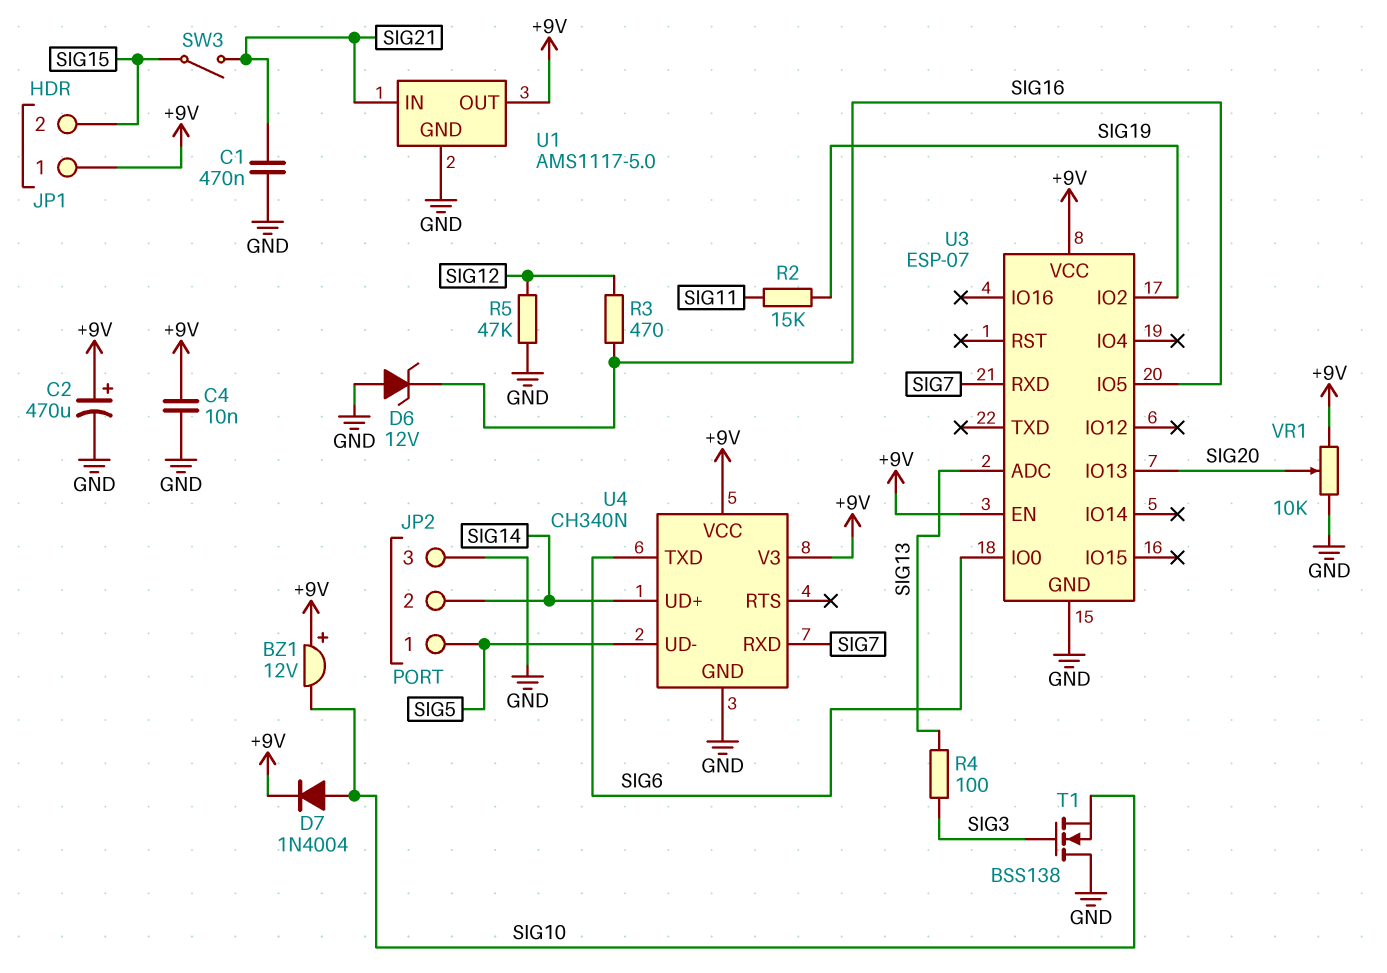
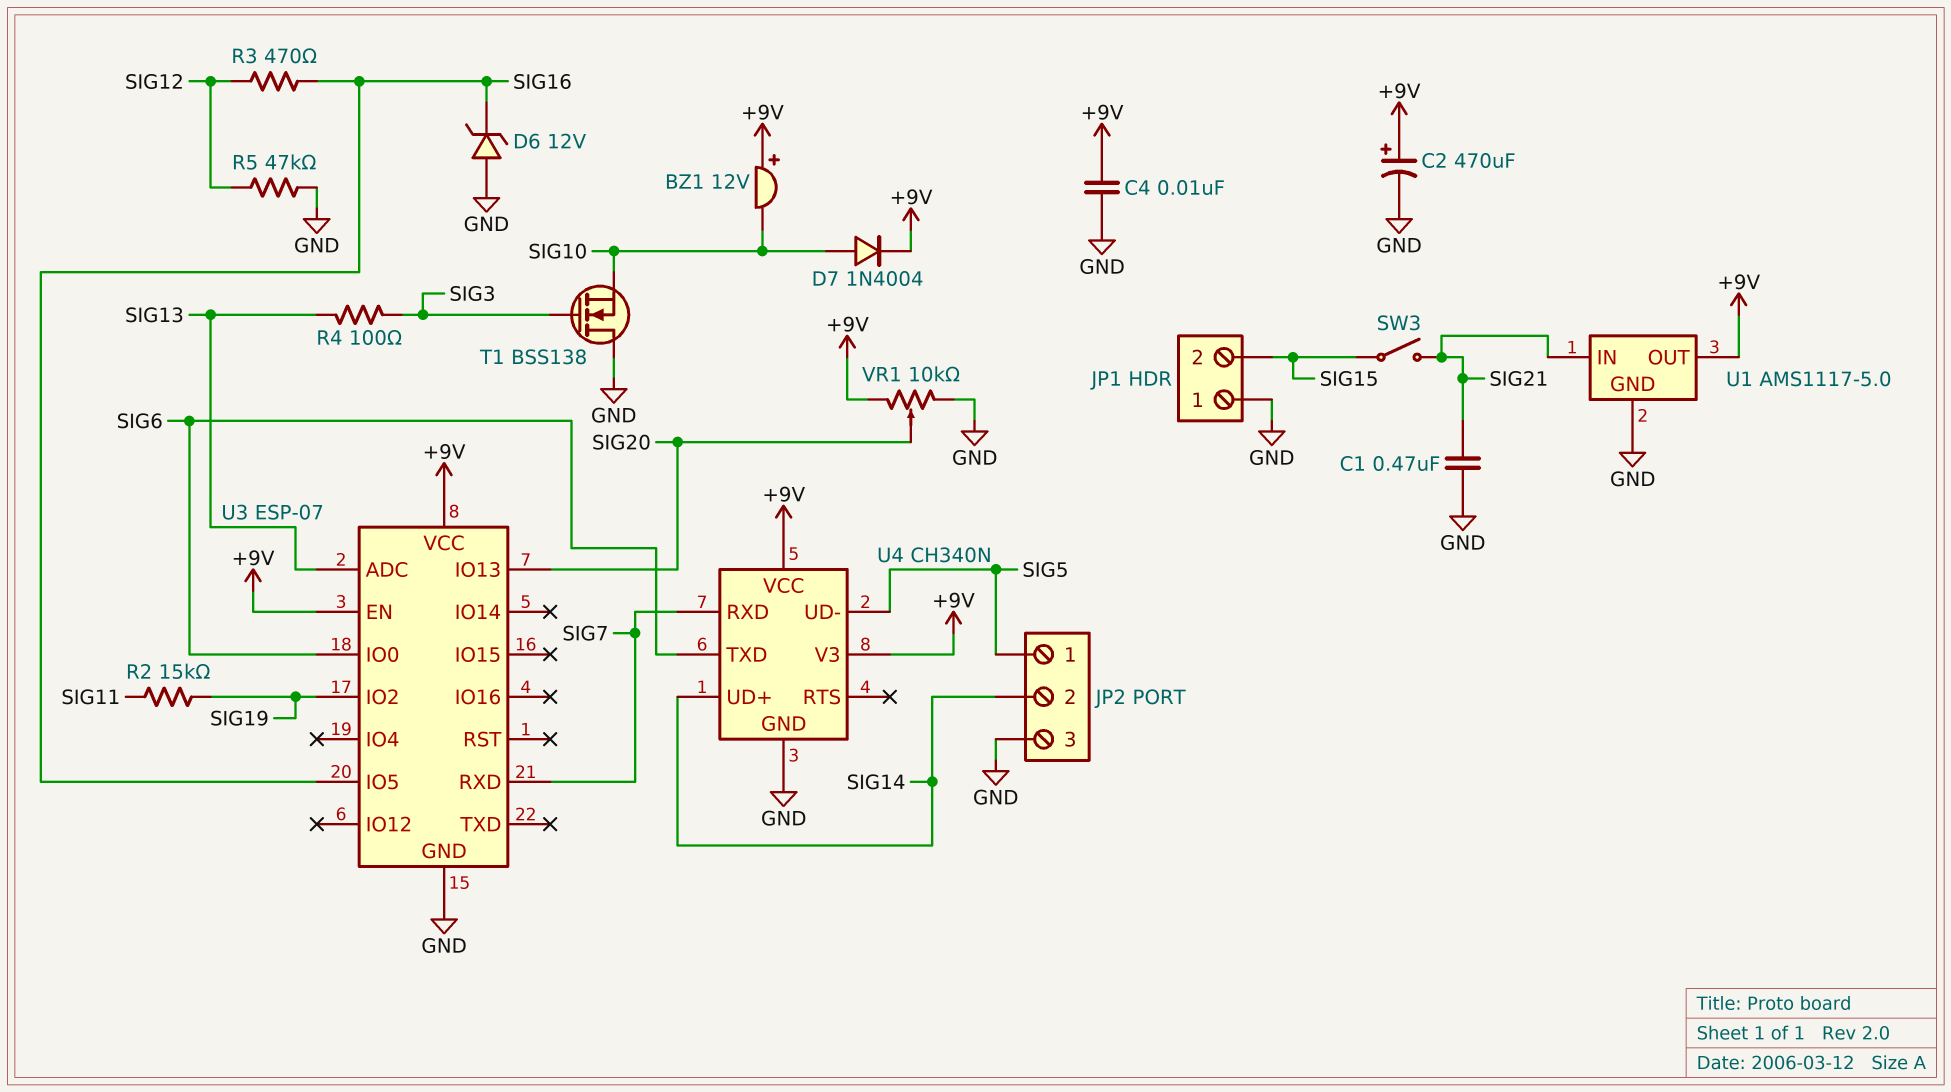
JP1 pin 1: +9V -> GND

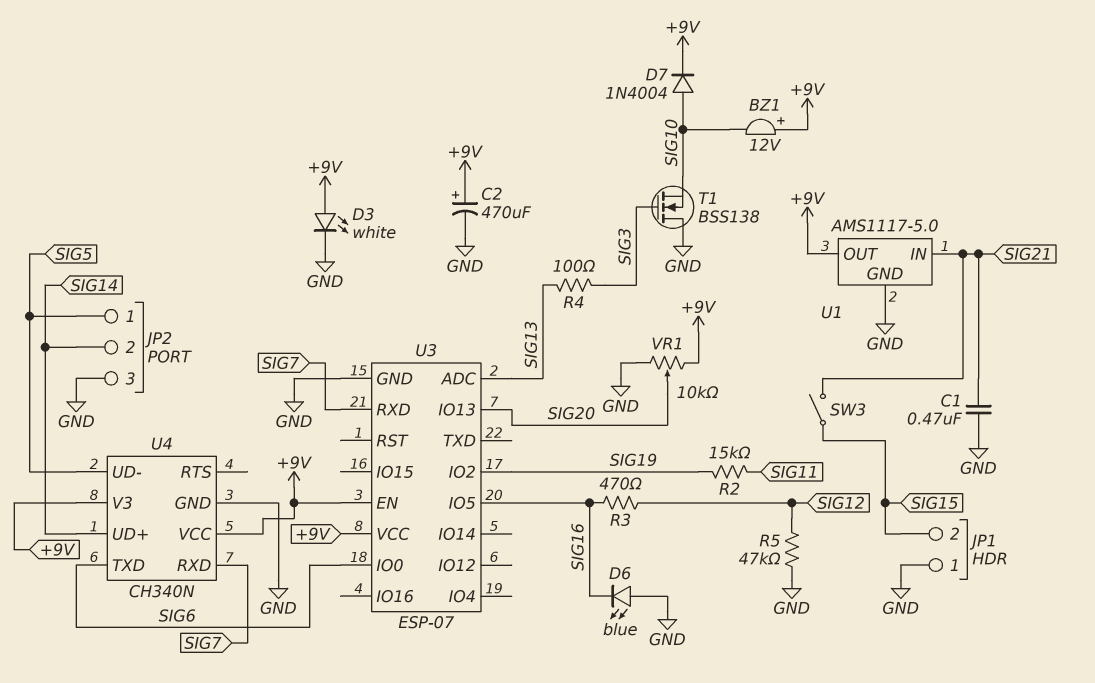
C4: 10nF (+9V, GND) -> none
D3: none -> LED white (A +9V, K GND)
D6: zener 12V (A GND, K SIG16) -> LED blue (A GND, K SIG16)

